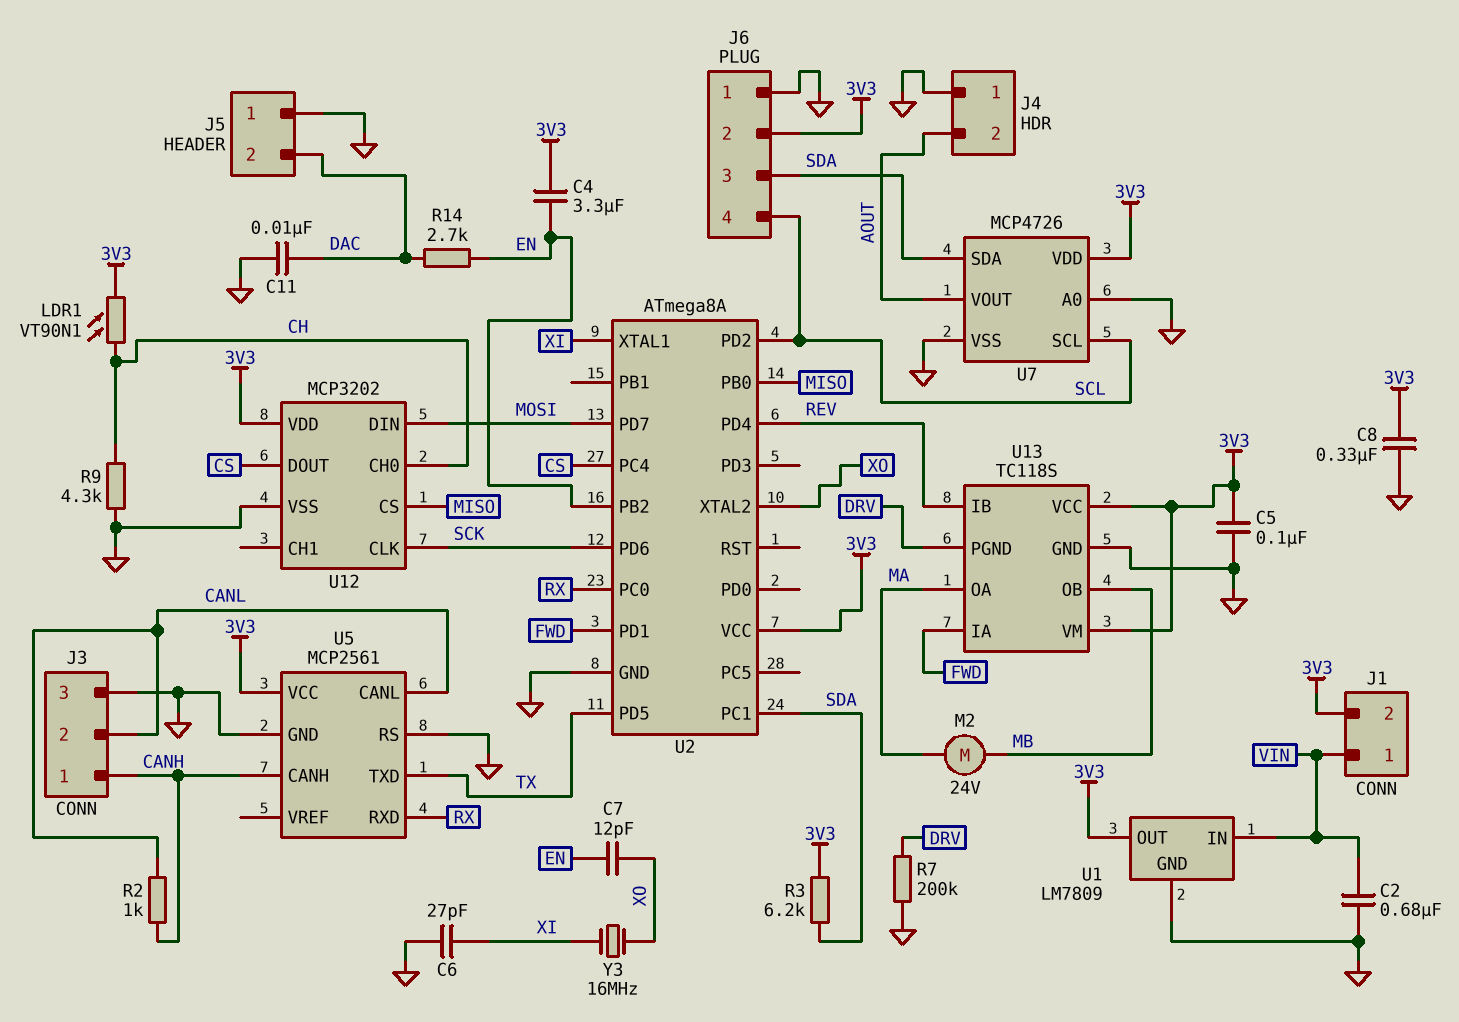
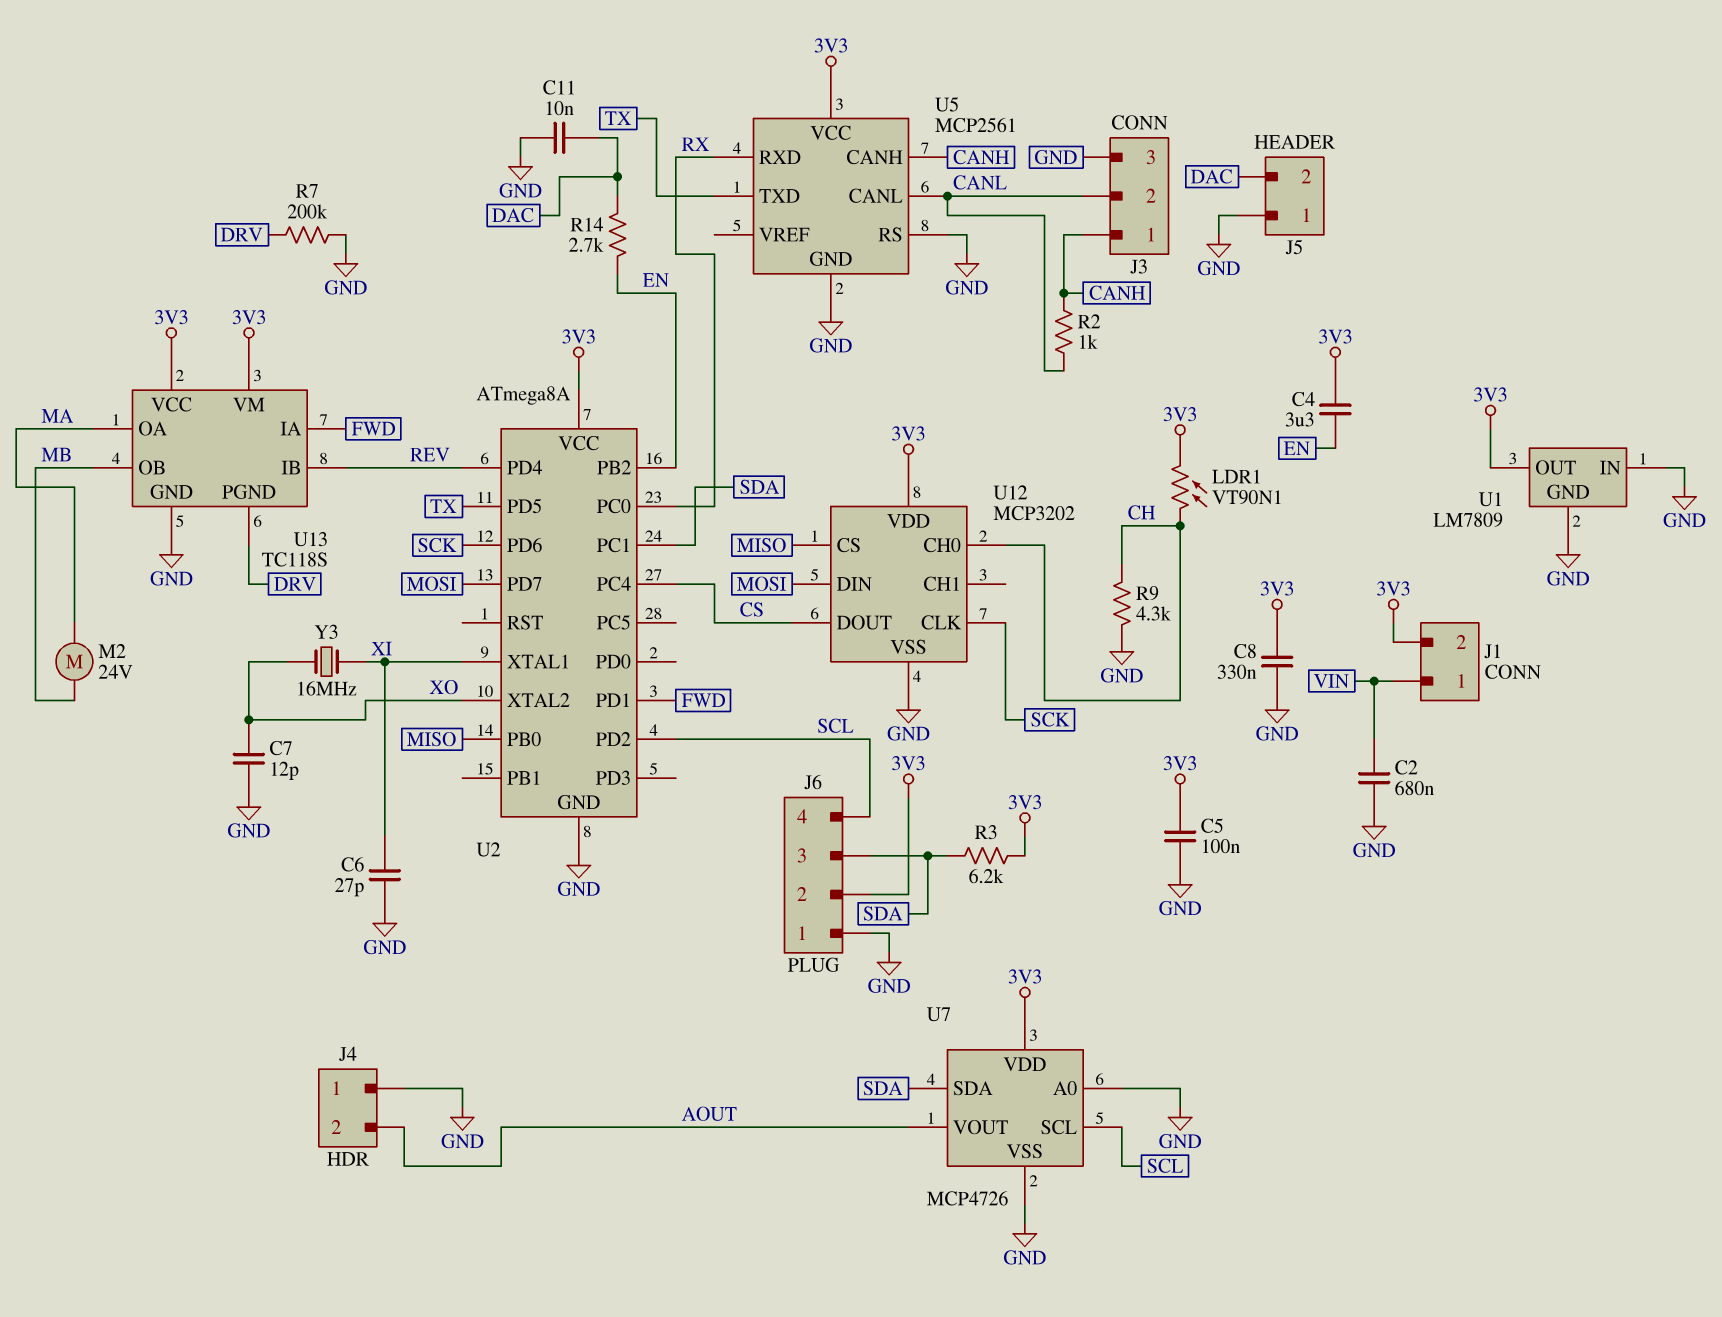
C7: 12pF (EN, XO) -> 12pF (GND, XO)
U1 pin IN: VIN -> GND

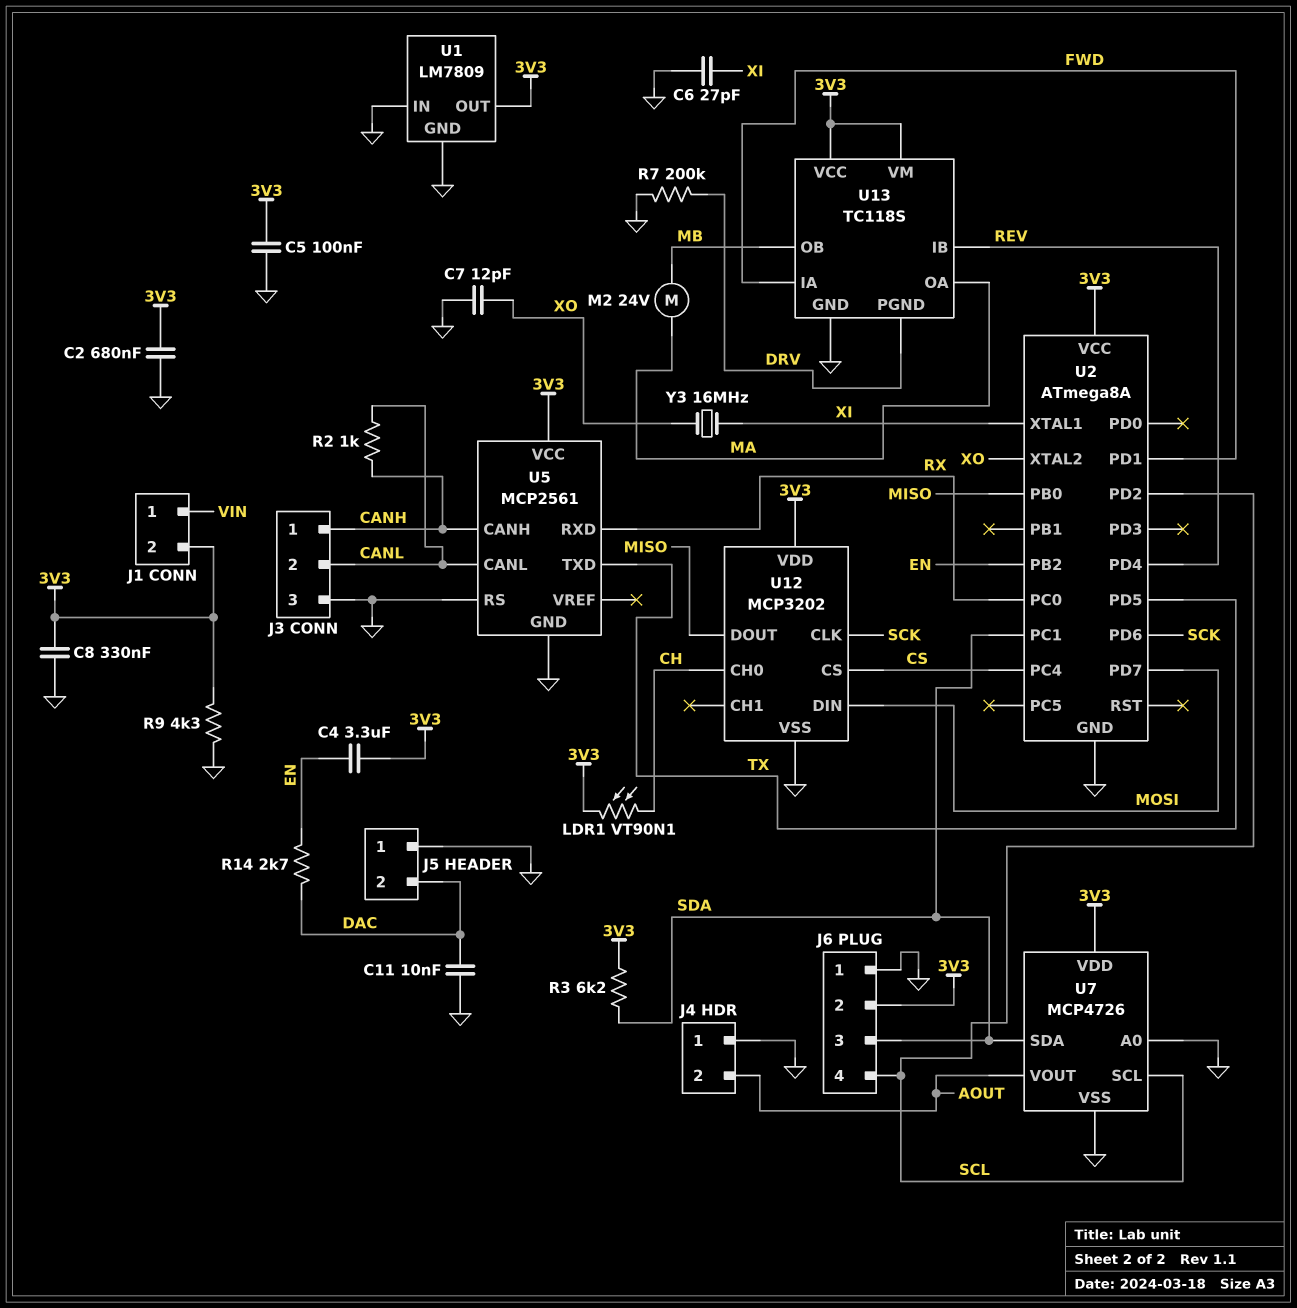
C2: 680nF (GND, VIN) -> 680nF (3V3, GND)
R9: 4.3k (CH, GND) -> 4.3k (3V3, GND)
U12 pin CS: MISO -> CS
U12 pin DOUT: CS -> MISO

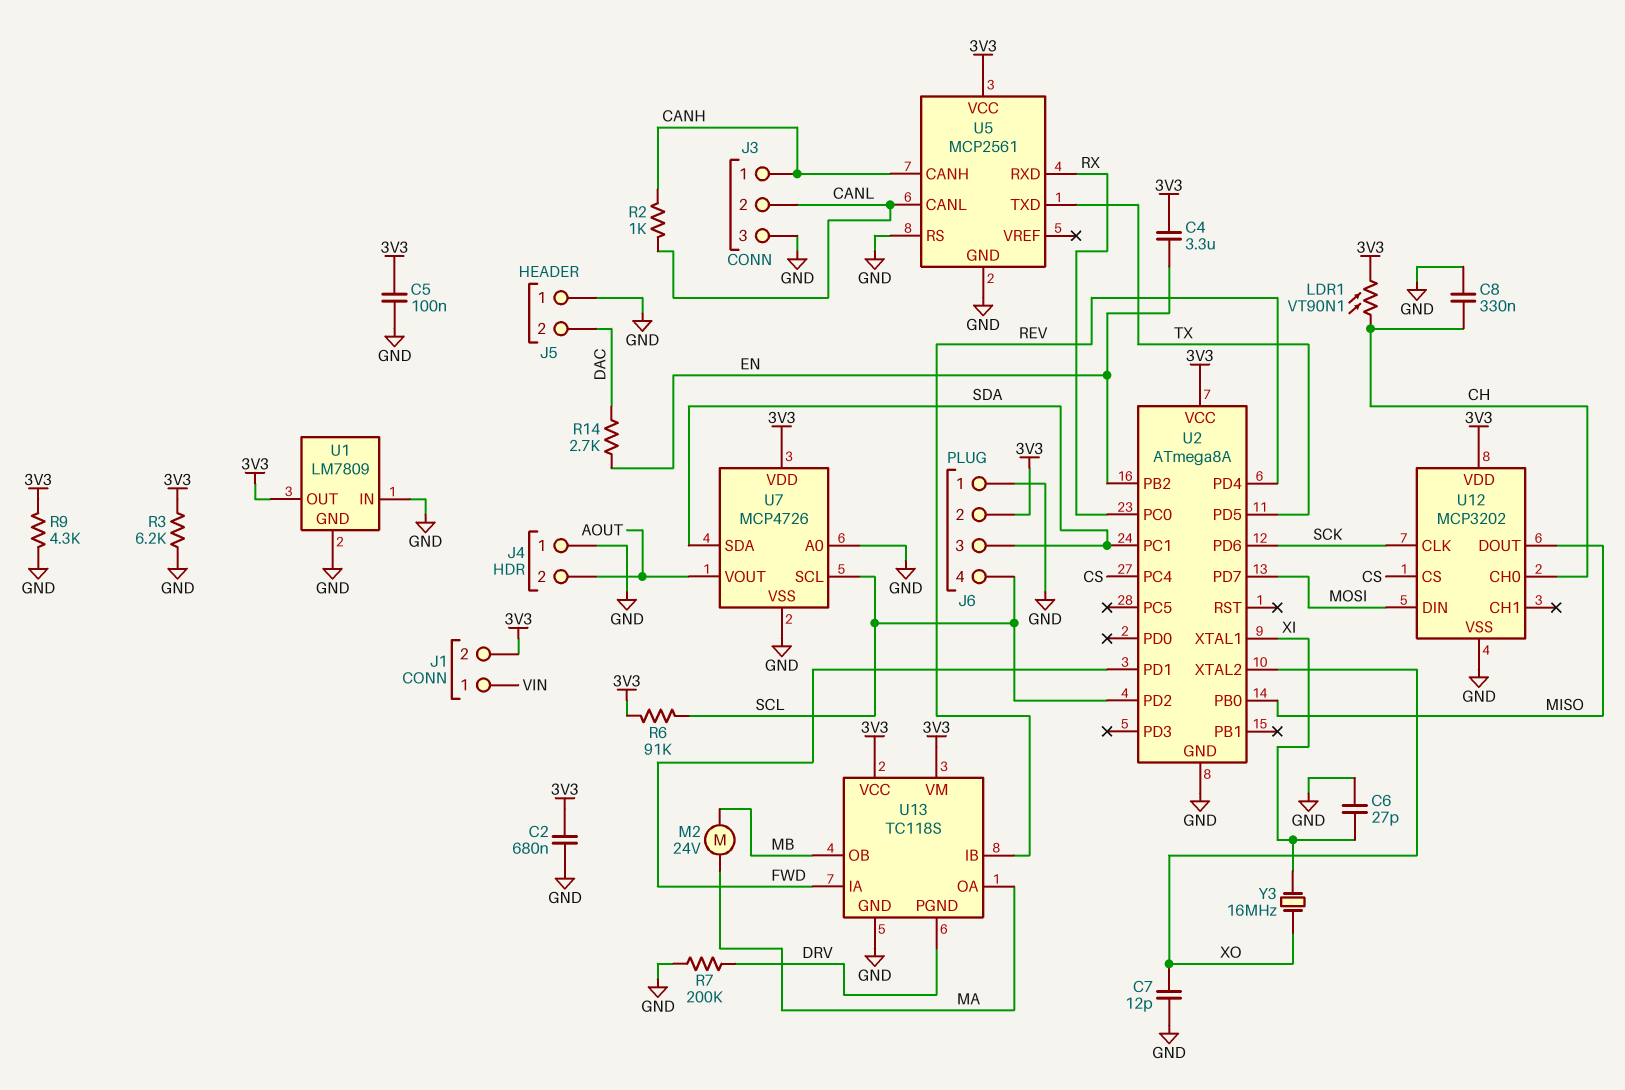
C8: 330nF (3V3, GND) -> 330nF (CH, GND)
C11: 10nF (DAC, GND) -> none
R3: 6.2k (3V3, SDA) -> 6.2k (3V3, GND)
R6: none -> 91k (3V3, SCL)

